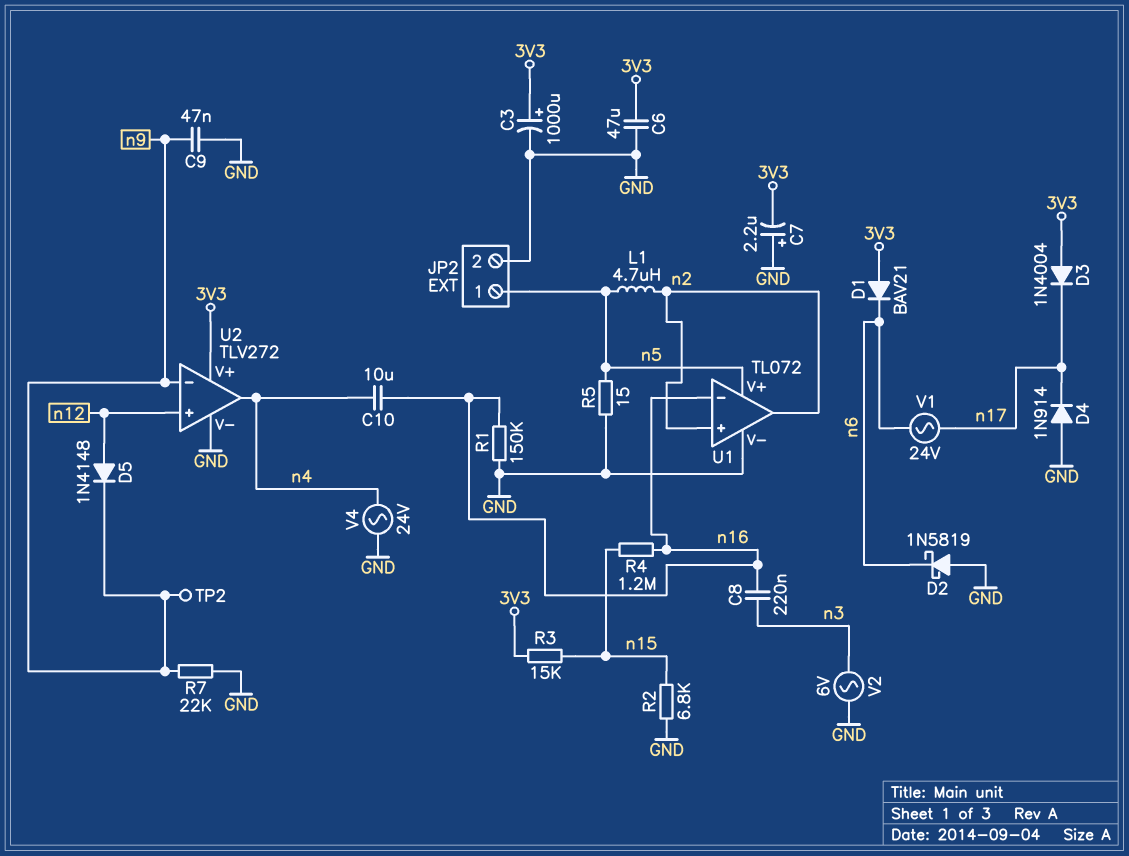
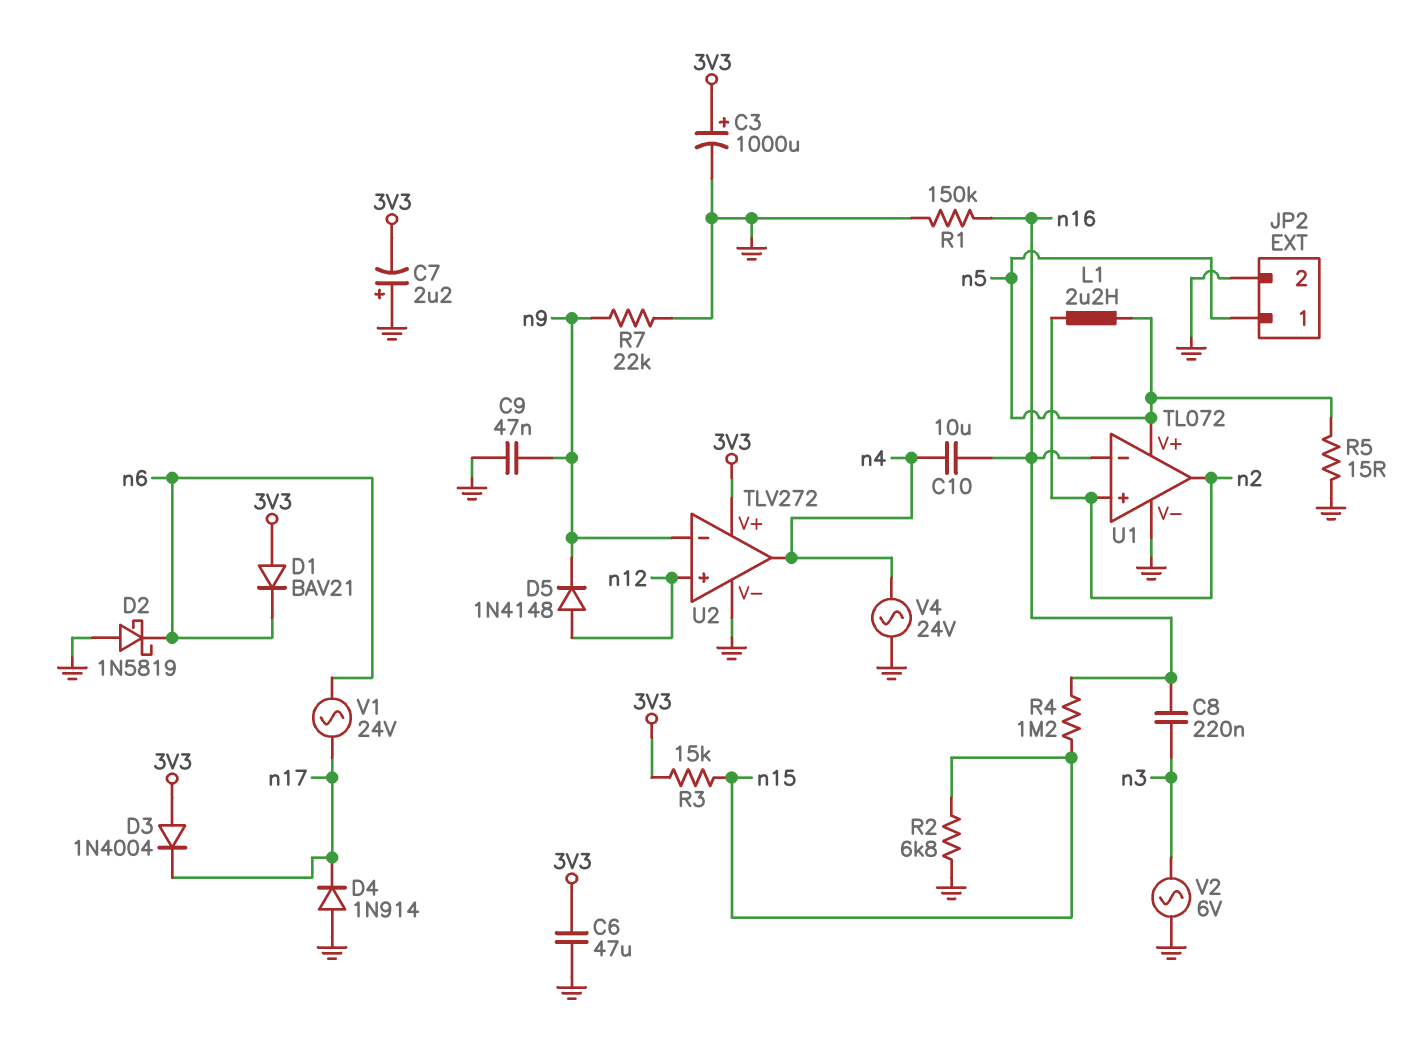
L1: 4.7uH (n2, n5) -> 2.2uH (n2, n5)
TP2: test point (n9) -> none

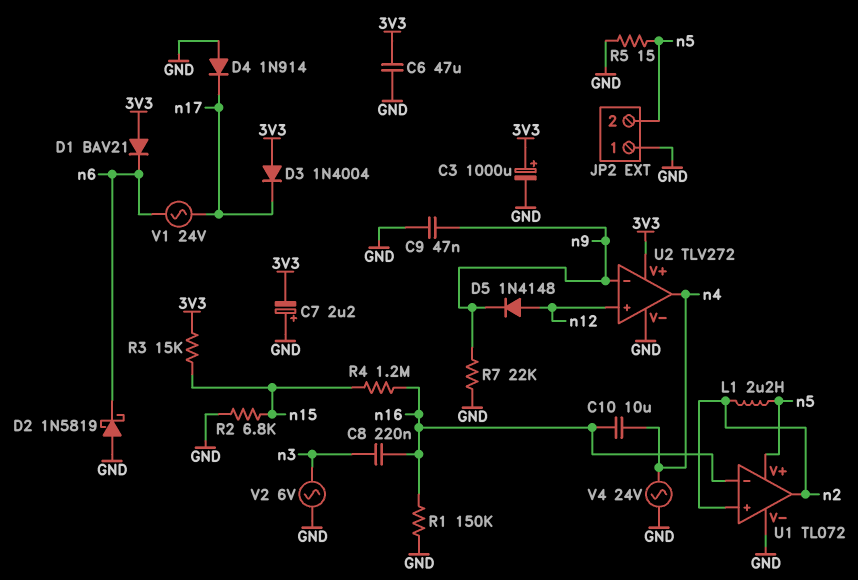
JP2 pin 1: n5 -> GND
JP2 pin 2: GND -> n5

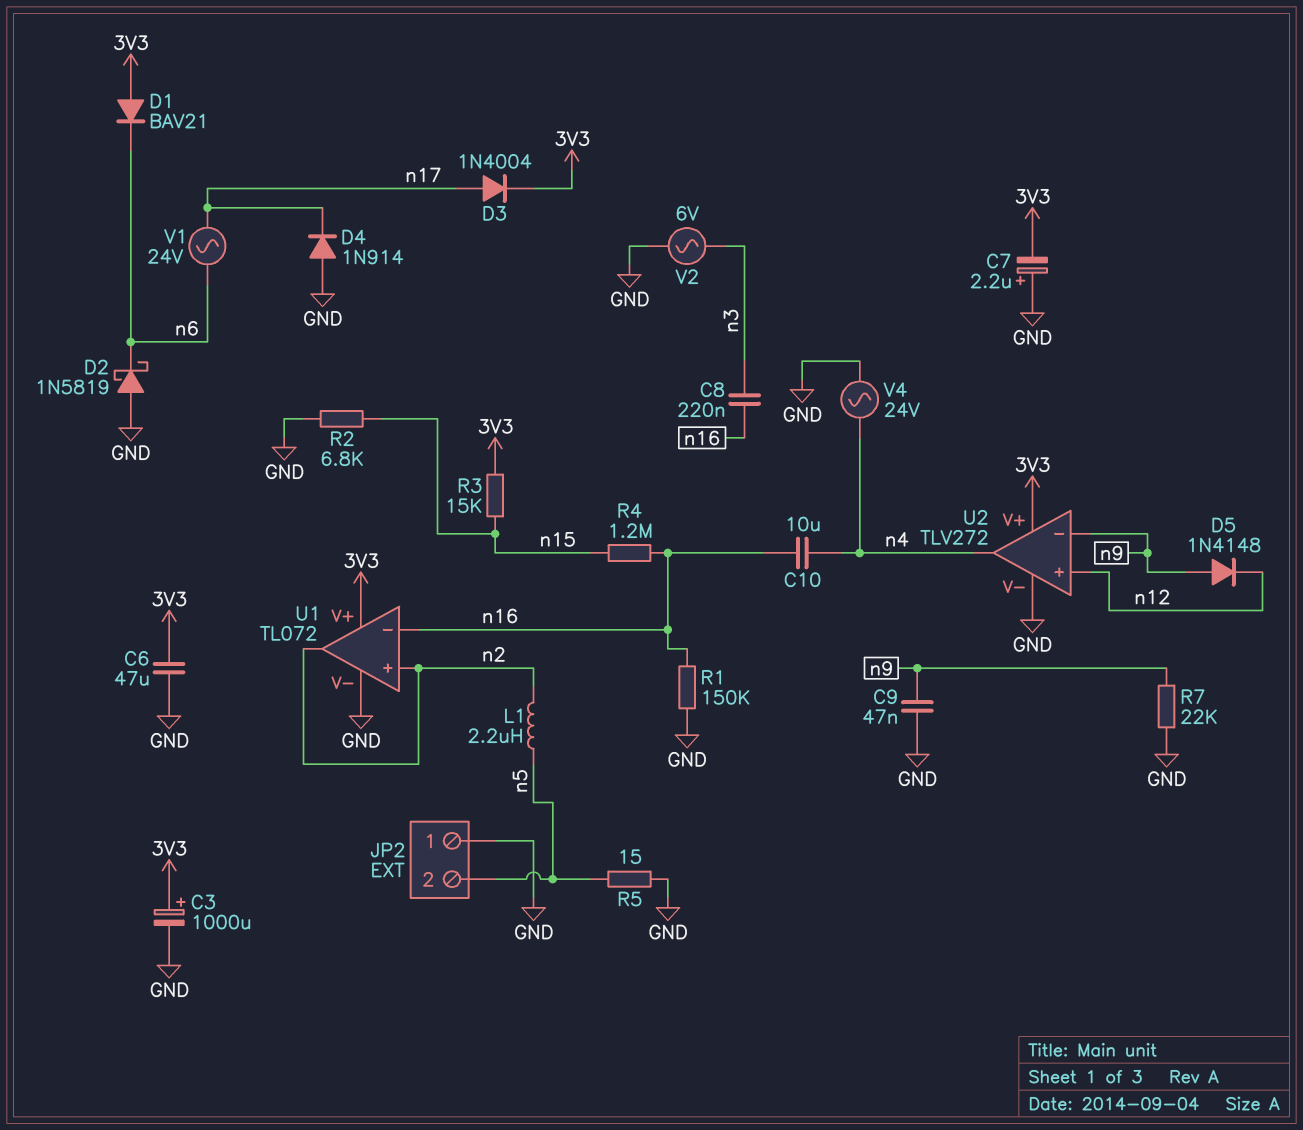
D3: diode 1N4004 (A 3V3, K n17) -> diode 1N4004 (A n17, K 3V3)
D5: diode 1N4148 (A n12, K n9) -> diode 1N4148 (A n9, K n12)
U1 pin V+: n5 -> 3V3

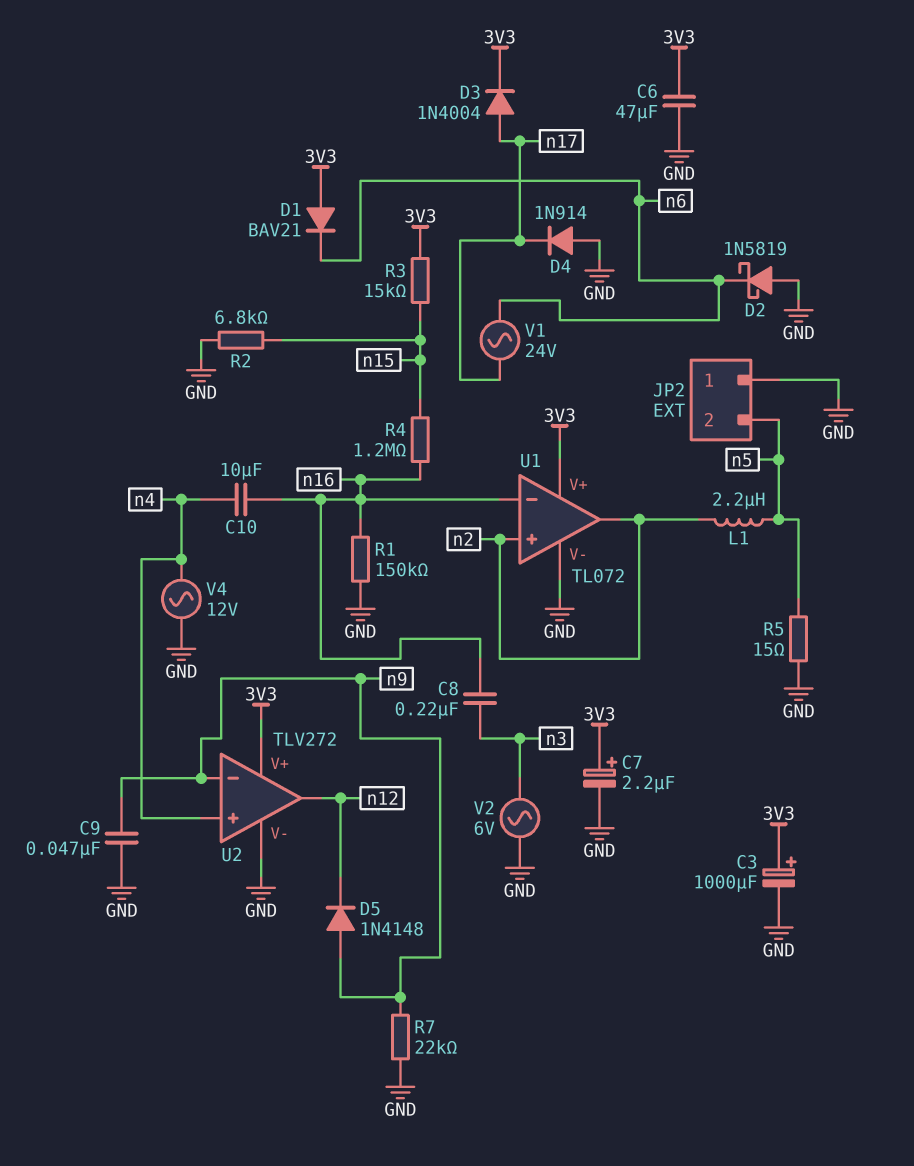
C7: 2.2uF (plus GND, minus 3V3) -> 2.2uF (plus 3V3, minus GND)
U2 pin in+: n12 -> n4
U2 pin out: n4 -> n12
V4: AC 24V (GND, n4) -> AC 12V (GND, n4)

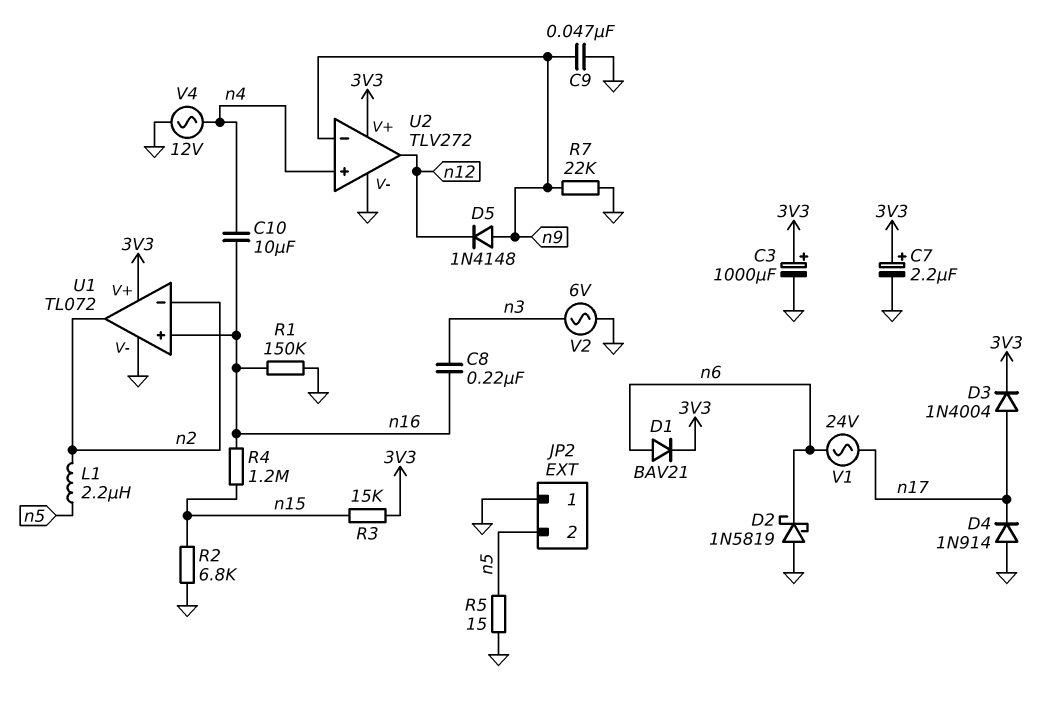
C6: 47uF (3V3, GND) -> none
D1: diode BAV21 (A 3V3, K n6) -> diode BAV21 (A n6, K 3V3)
U1 pin in+: n2 -> n16
U1 pin in-: n16 -> n2

